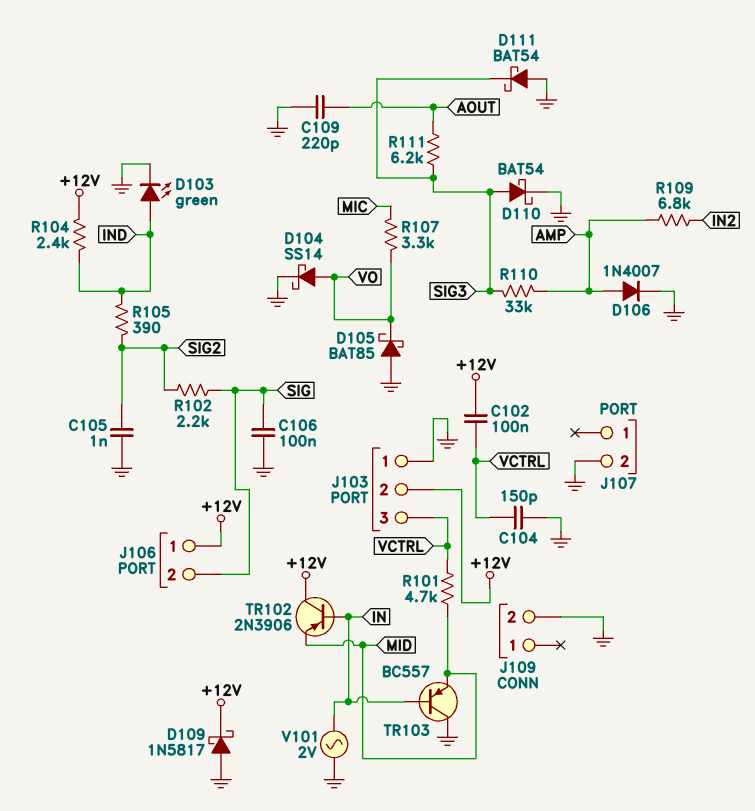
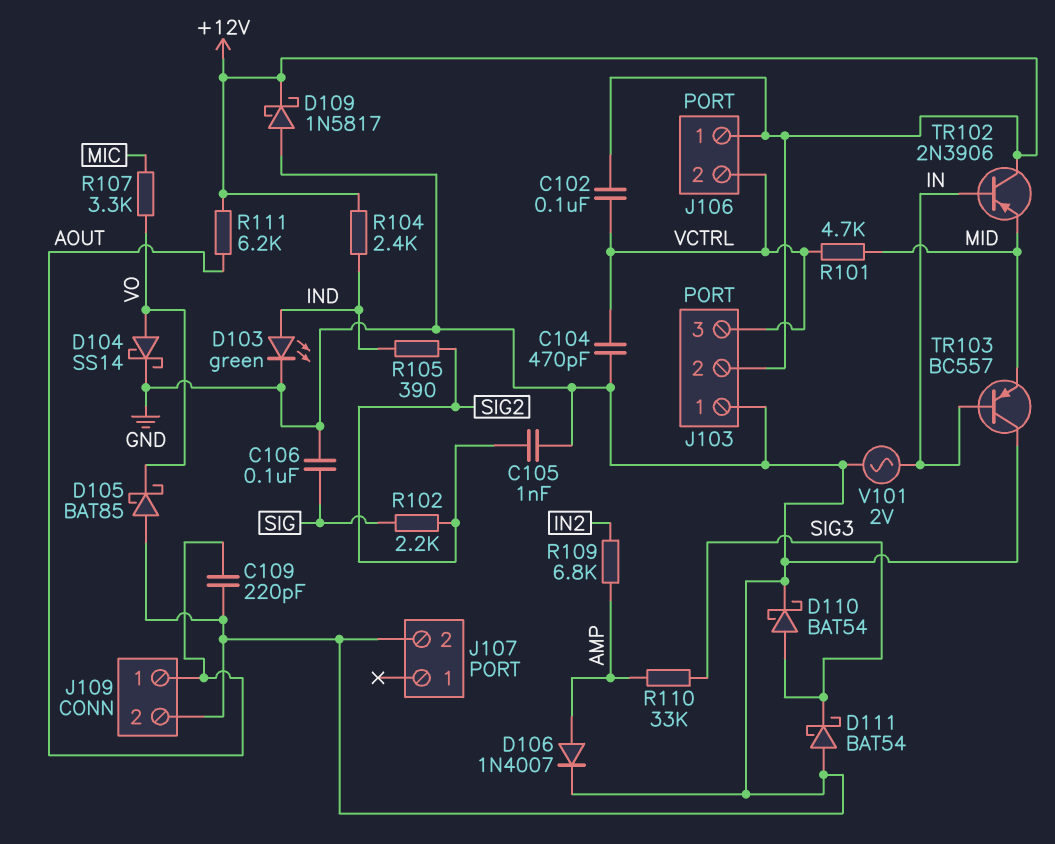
C104: 150pF (GND, VCTRL) -> 470pF (GND, VCTRL)
J106 pin 2: SIG -> VCTRL
J109 pin 1: none -> AOUT
R111: 6.2k (AOUT, SIG3) -> 6.2k (+12V, AOUT)

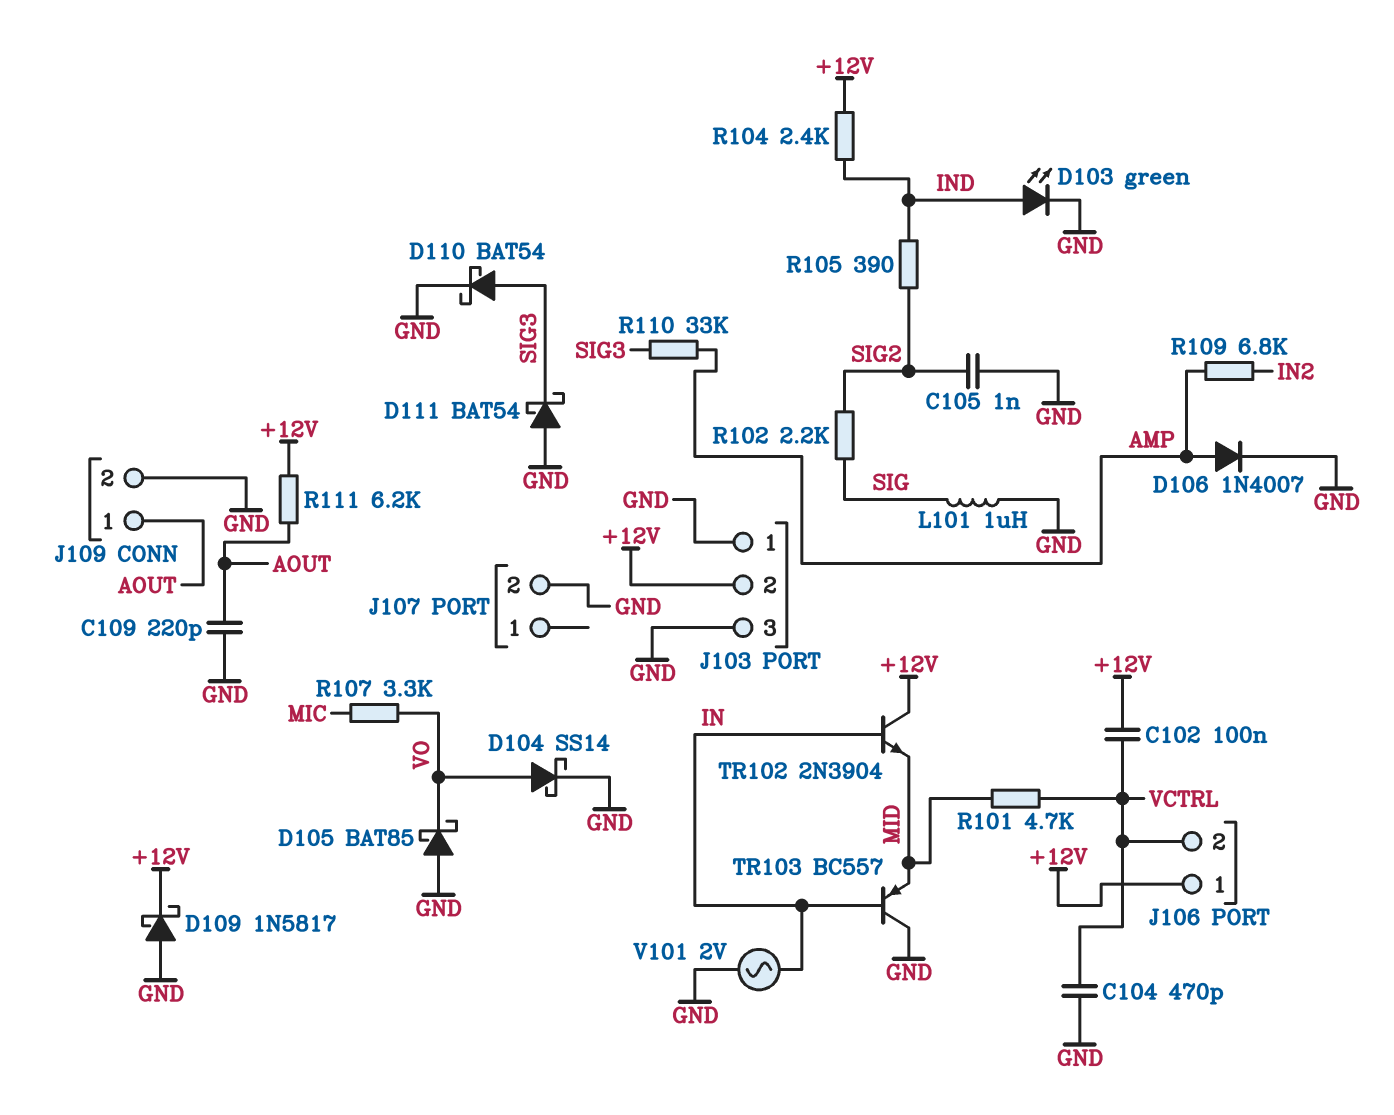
C106: 100nF (GND, SIG) -> none
J103 pin 3: VCTRL -> GND
L101: none -> 1uH (GND, SIG)
TR102: PNP 2N3906 (B IN, C +12V, E MID) -> NPN 2N3904 (B IN, C +12V, E MID)

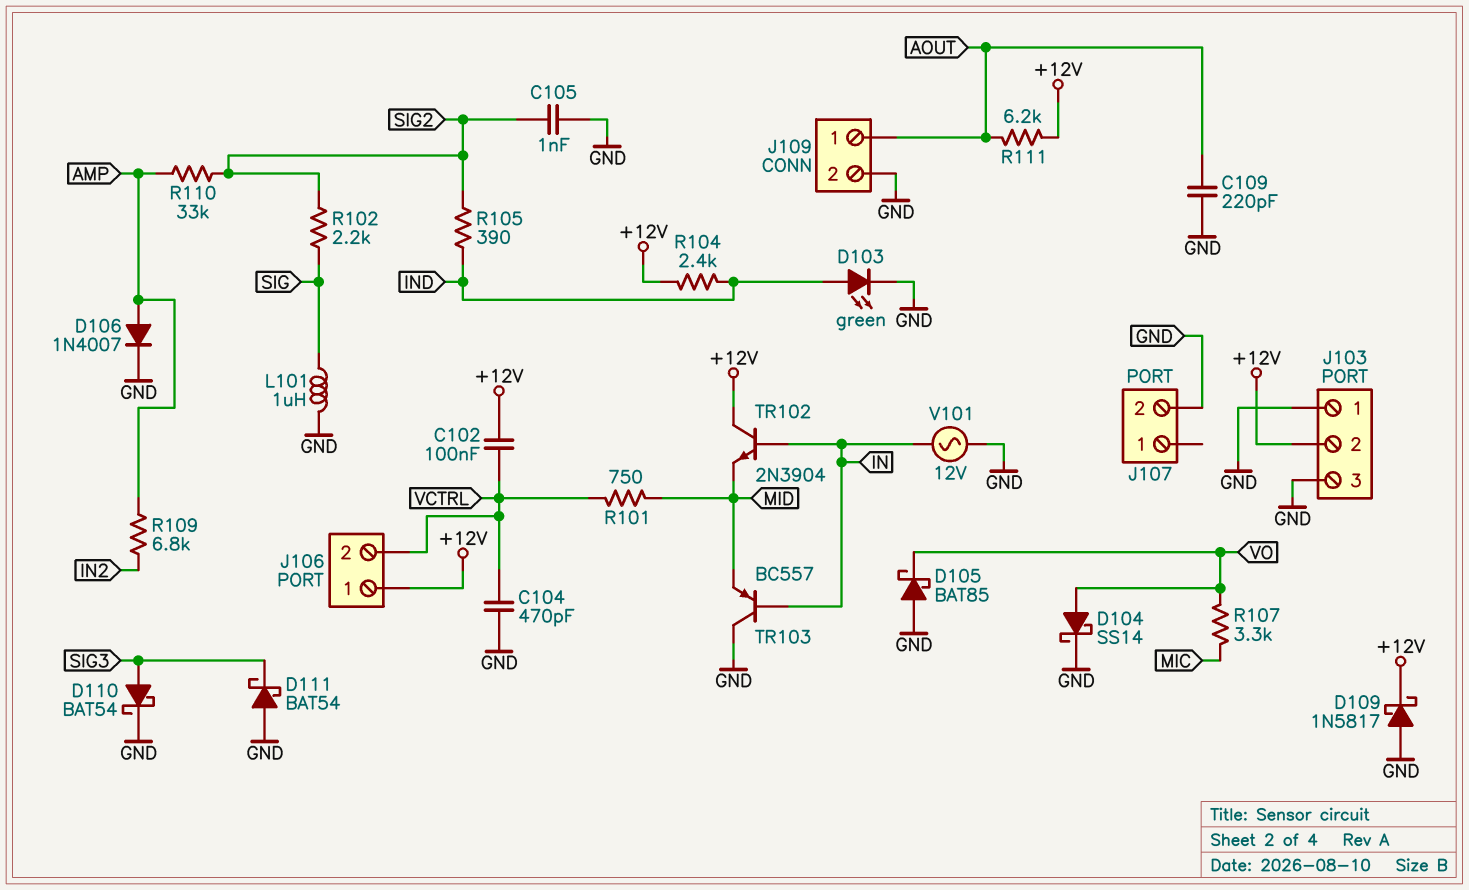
R101: 4.7k (MID, VCTRL) -> 750 (MID, VCTRL)
R110: 33k (AMP, SIG3) -> 33k (AMP, SIG2)
V101: AC 2V (GND, IN) -> AC 12V (GND, IN)

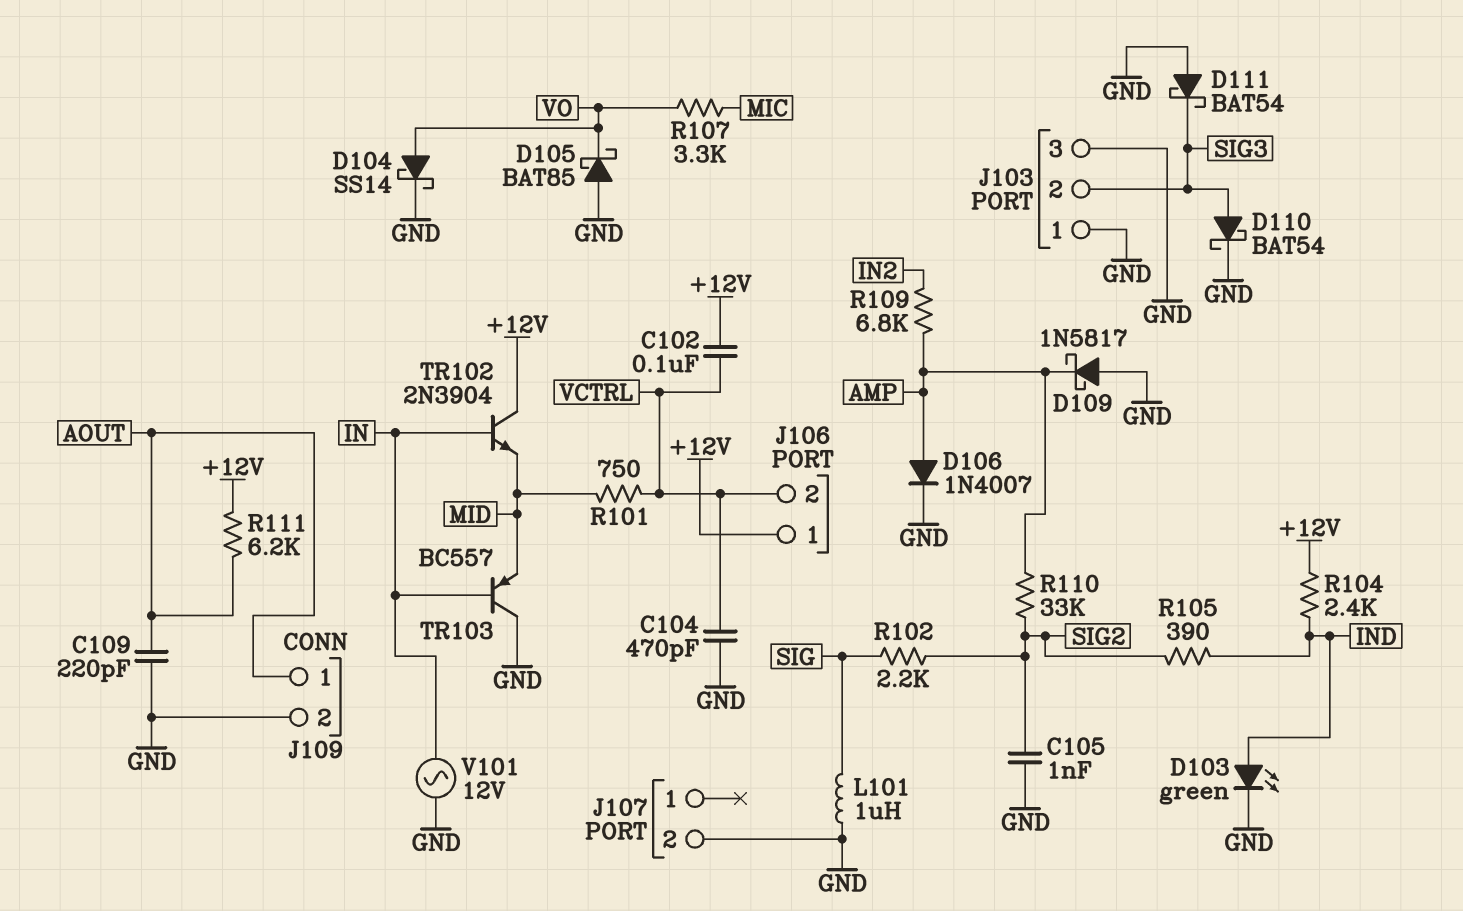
D109: schottky 1N5817 (A GND, K +12V) -> schottky 1N5817 (A GND, K AMP)
J103 pin 2: +12V -> SIG3

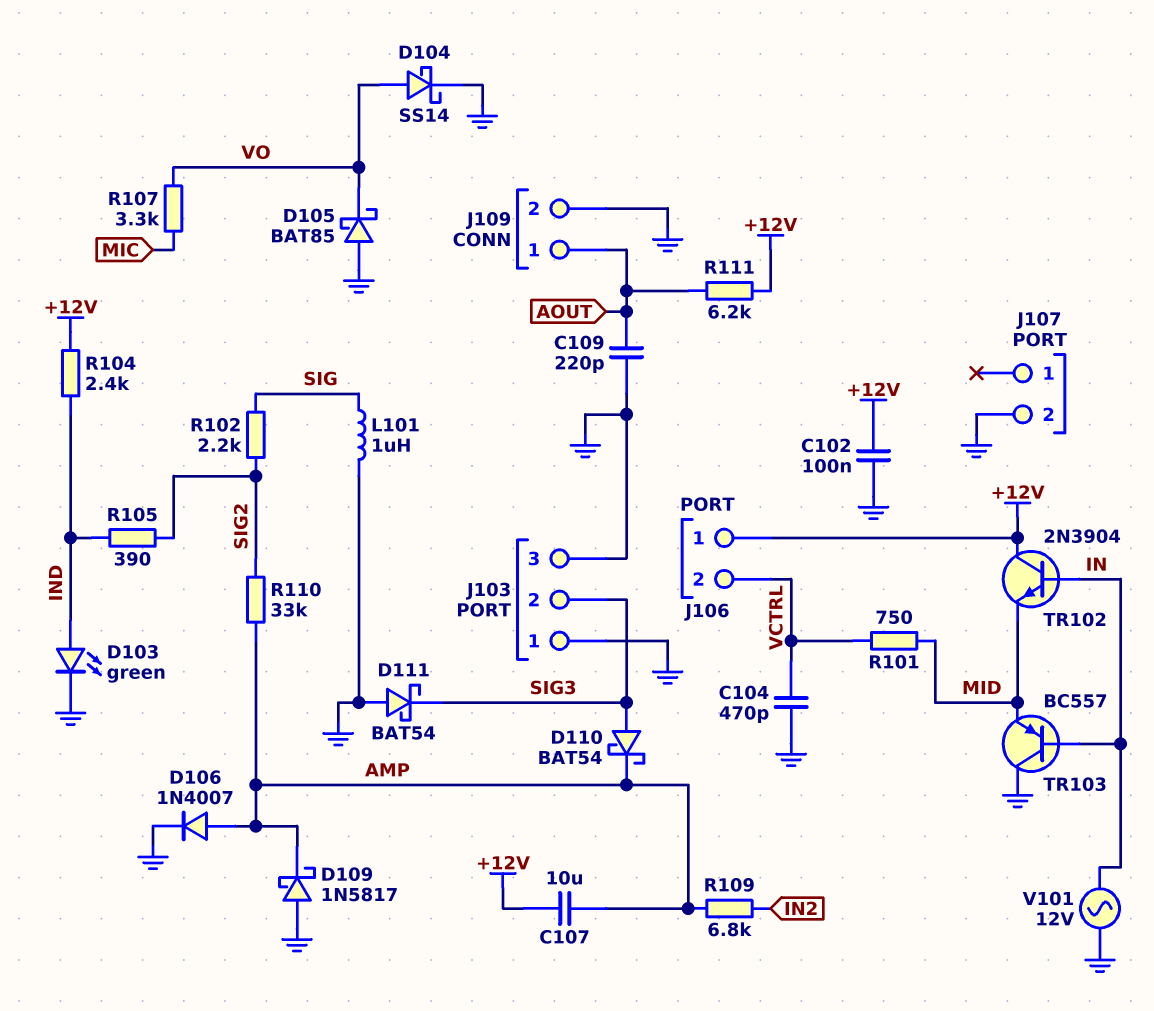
C102: 100nF (+12V, VCTRL) -> 100nF (+12V, GND)
C105: 1nF (GND, SIG2) -> none
C107: none -> 10uF (+12V, AMP)
D110: schottky BAT54 (A SIG3, K GND) -> schottky BAT54 (A SIG3, K AMP)

